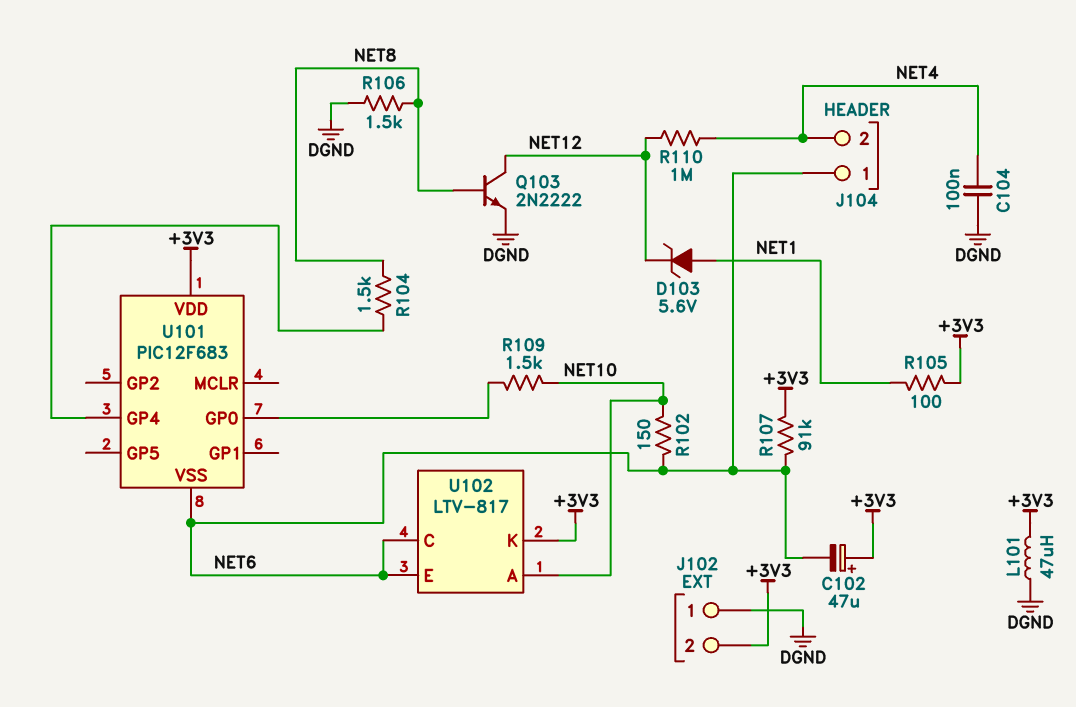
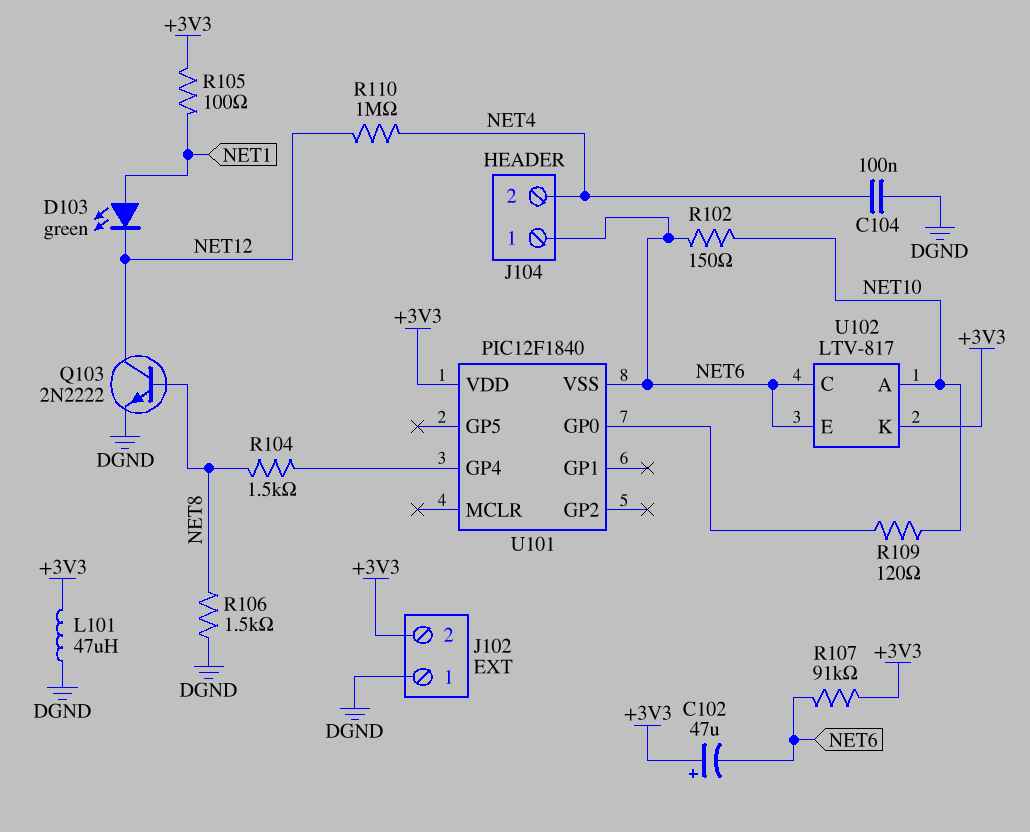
D103: zener 5.6V (A NET1, K NET12) -> LED green (A NET1, K NET12)
R109: 1.5k (NET10, U101/GP0) -> 120 (NET10, U101/GP0)
U101: PIC12F683 -> PIC12F1840

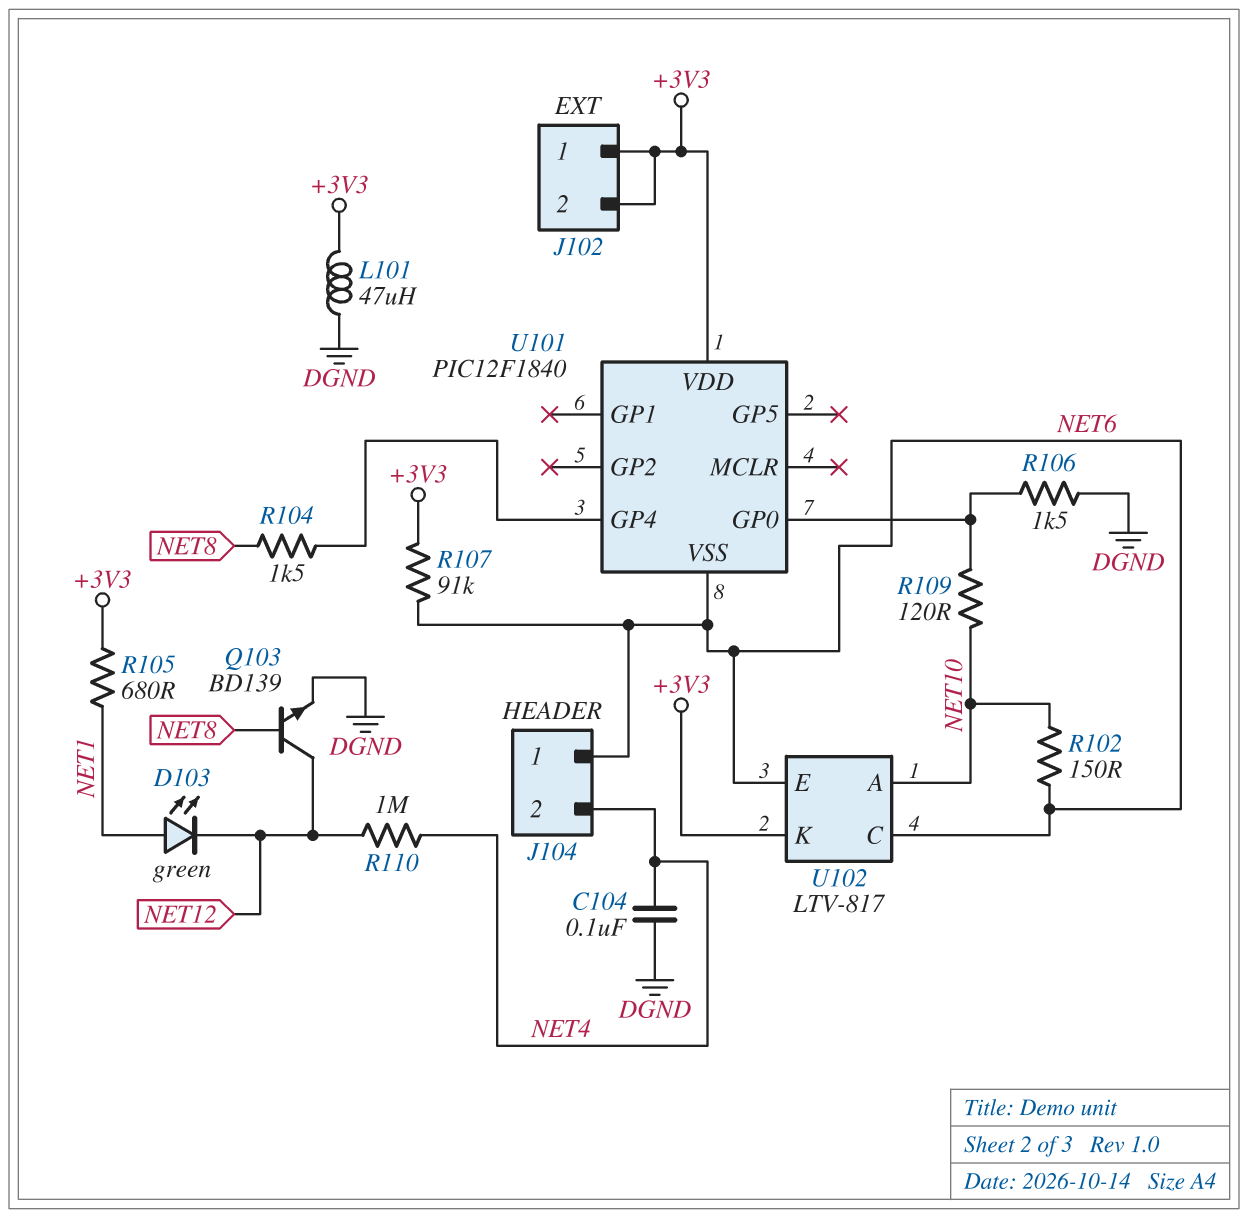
C102: 47uF (plus +3V3, minus NET6) -> none
J102 pin 1: DGND -> +3V3
Q103: NPN 2N2222 (B NET8, C NET12, E DGND) -> NPN BD139 (B NET8, C NET12, E DGND)
R105: 100 (+3V3, NET1) -> 680 (+3V3, NET1)
R106: 1.5k (DGND, NET8) -> 1.5k (DGND, U101/GP0)

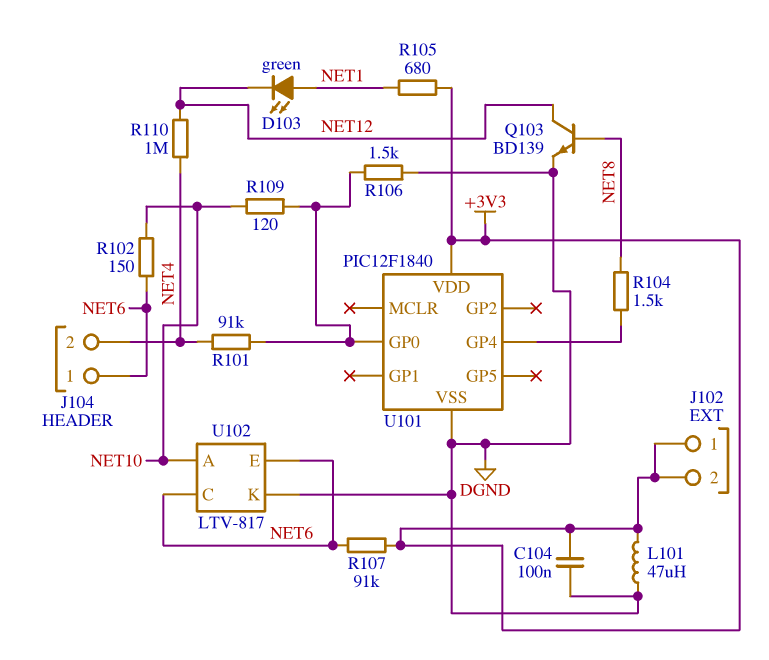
C104: 100nF (DGND, NET4) -> 100nF (+3V3, DGND)
R101: none -> 91k (NET4, U101/GP0)
U101 pin VSS: NET6 -> DGND
U102 pin K: +3V3 -> DGND

